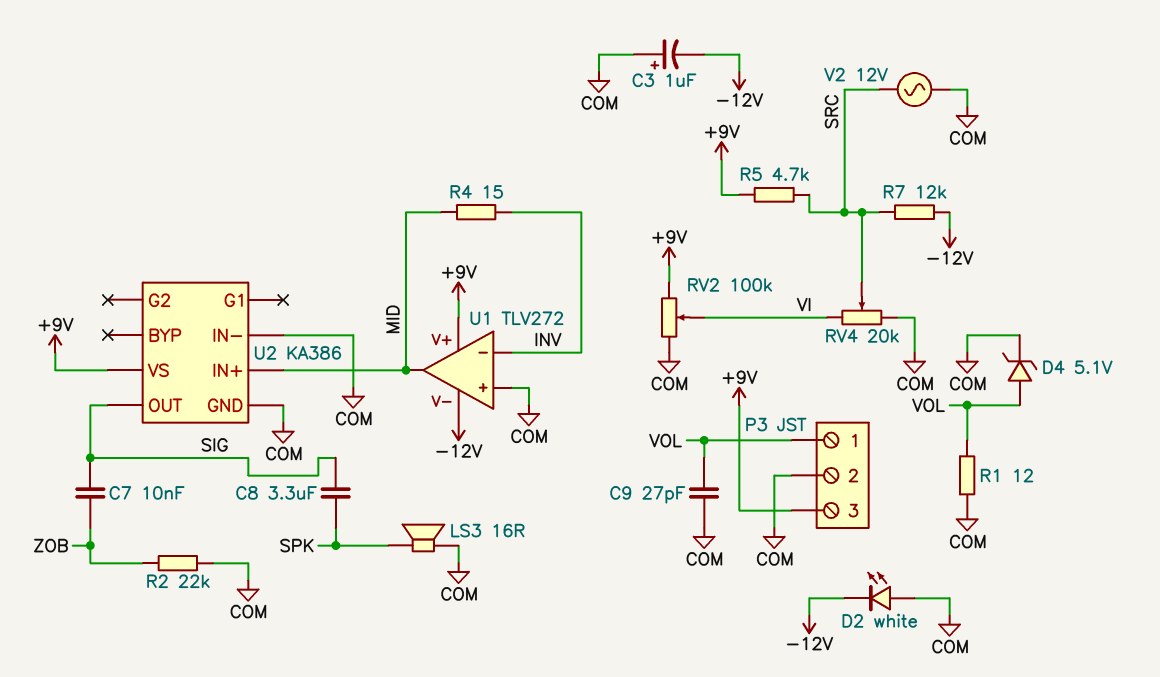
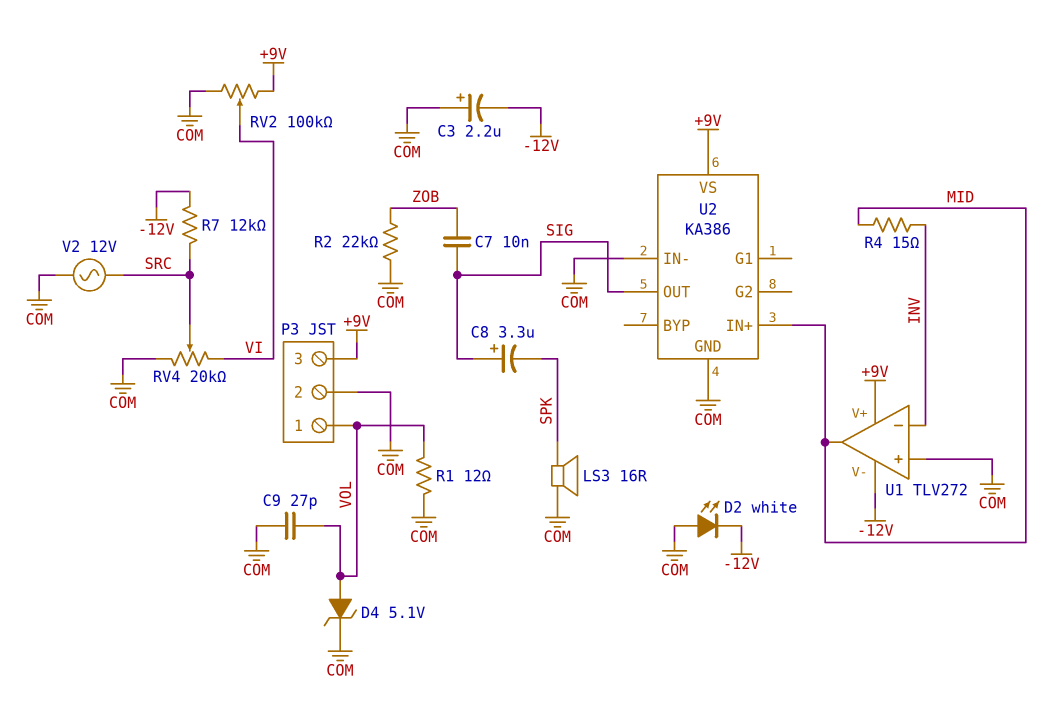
C3: 1uF (plus COM, minus -12V) -> 2.2uF (plus COM, minus -12V)
C8: 3.3uF (SIG, SPK) -> 3.3uF (plus SIG, minus SPK)
R5: 4.7k (+9V, SRC) -> none

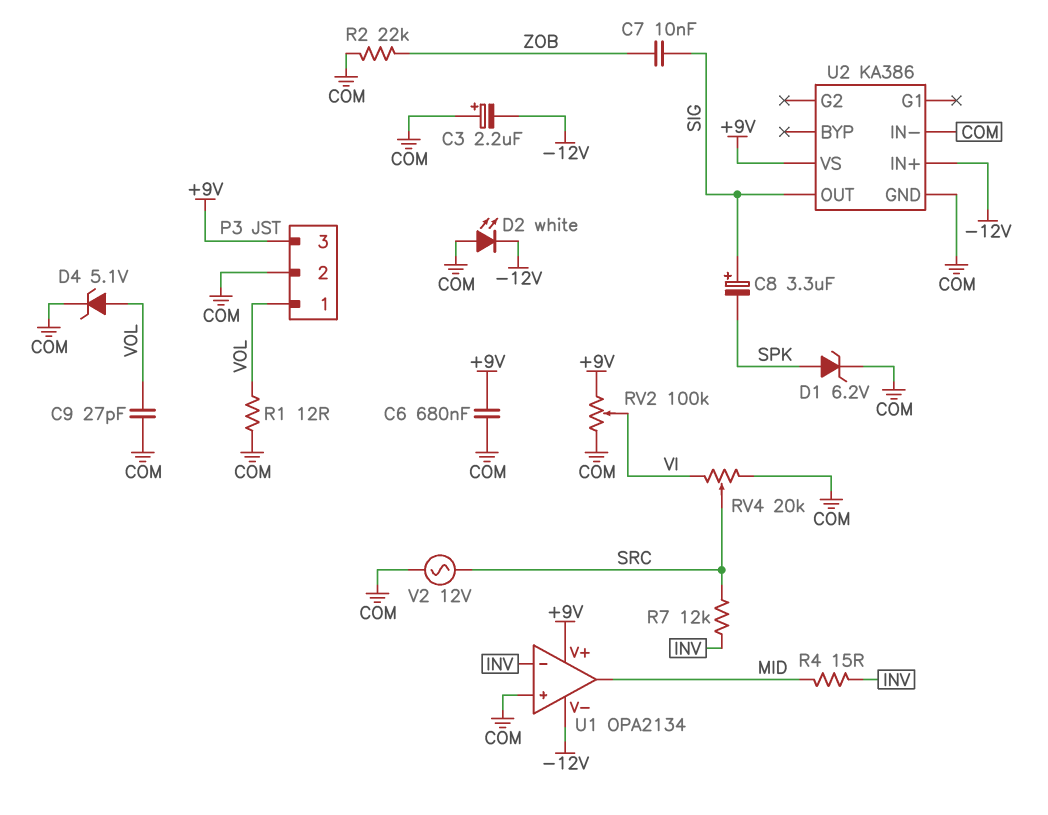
C6: none -> 680nF (+9V, COM)
D1: none -> zener 6.2V (A SPK, K COM)
LS3: speaker 16R (COM, SPK) -> none
R7: 12k (-12V, SRC) -> 12k (INV, SRC)
U1: TLV272 -> OPA2134
U2 pin IN+: MID -> -12V

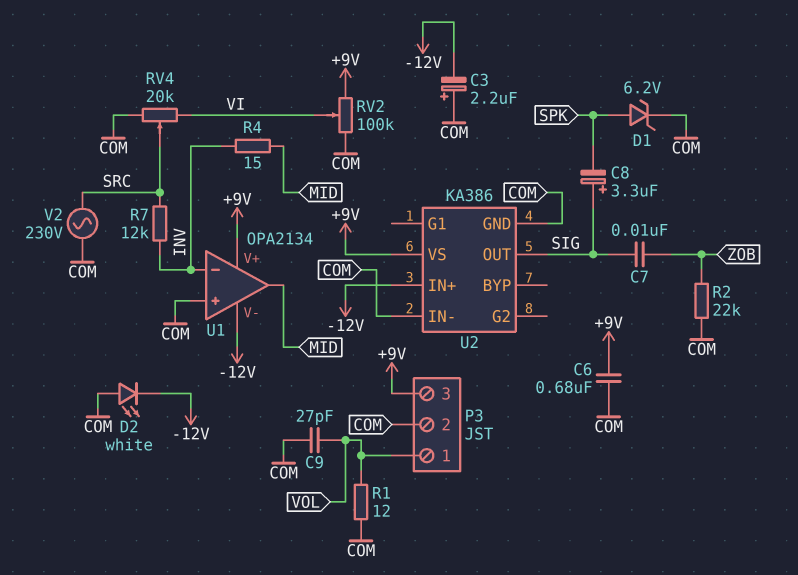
D4: zener 5.1V (A VOL, K COM) -> none
V2: AC 12V (COM, SRC) -> AC 230V (COM, SRC)

